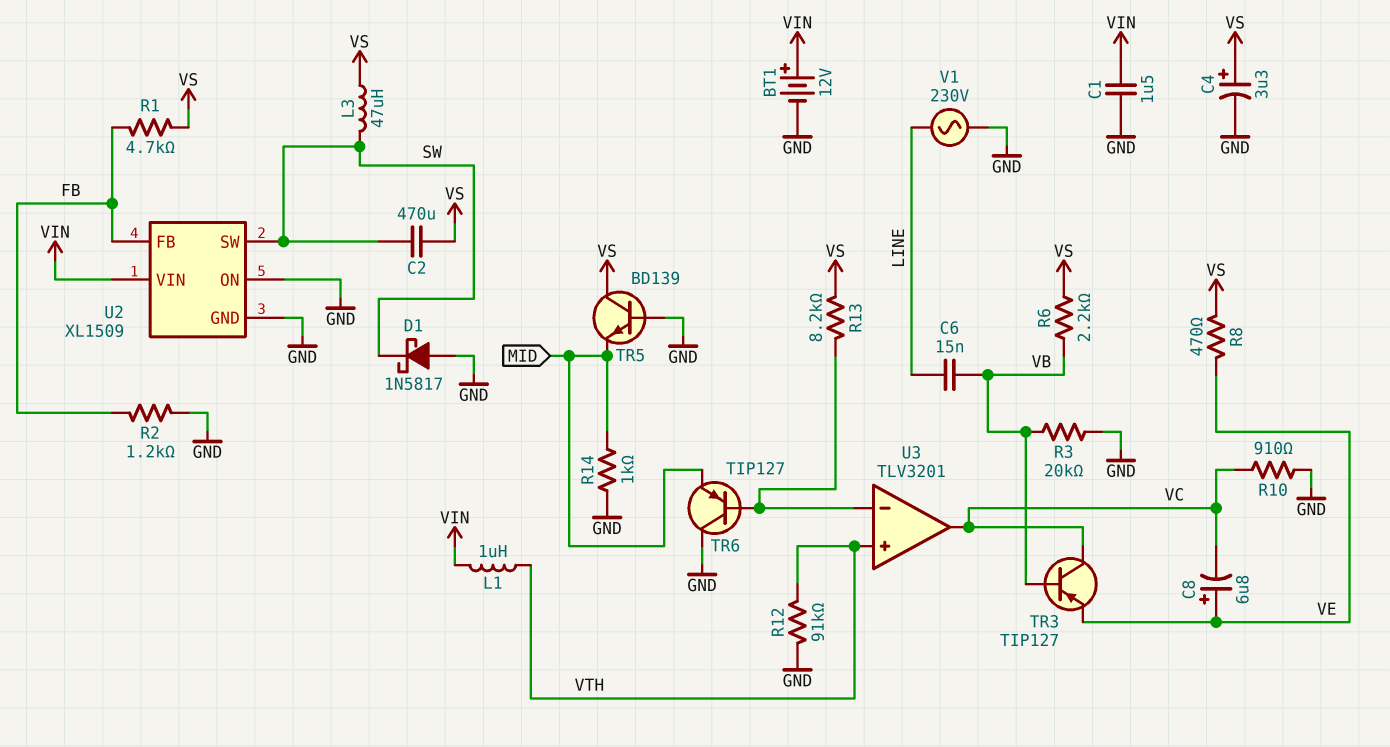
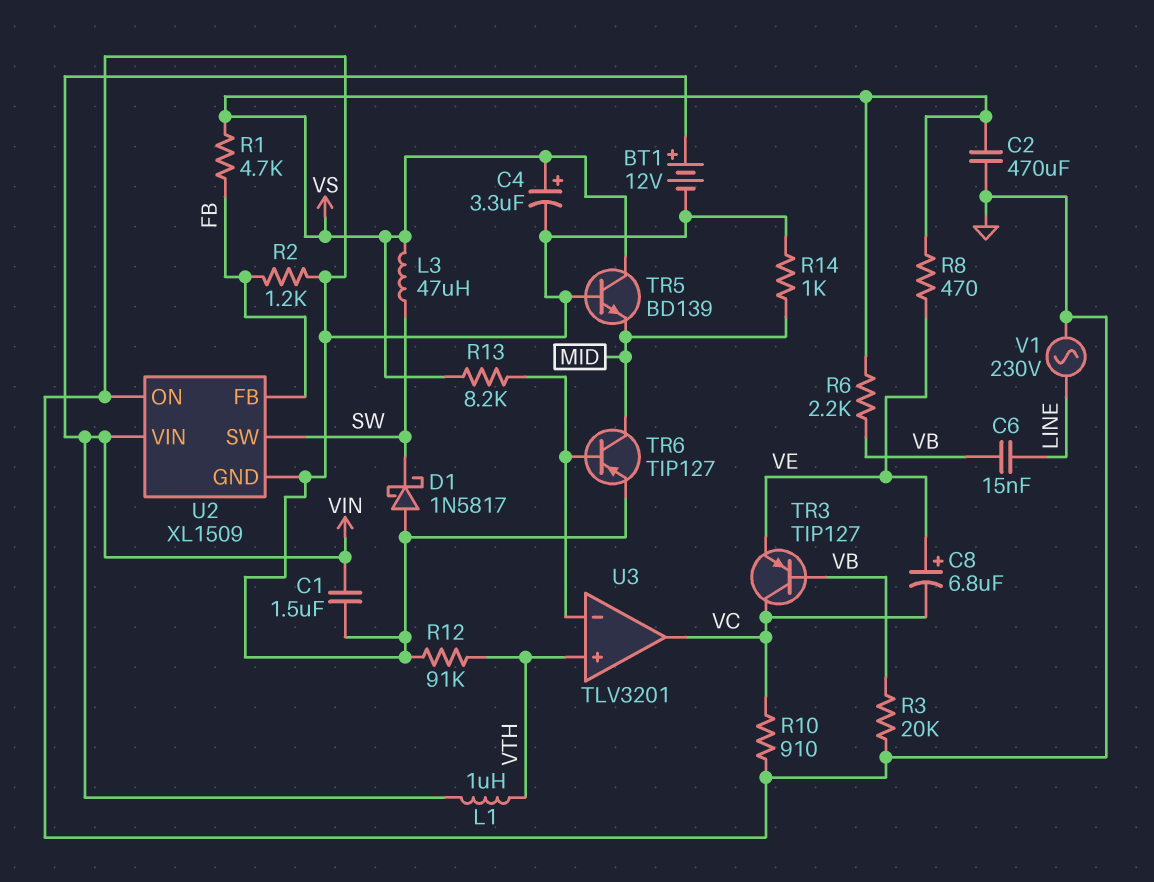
C2: 470uF (SW, VS) -> 470uF (GND, VS)
TR6: PNP TIP127 (B U3/in-, C GND, E MID) -> PNP TIP127 (B U3/in-, C MID, E GND)

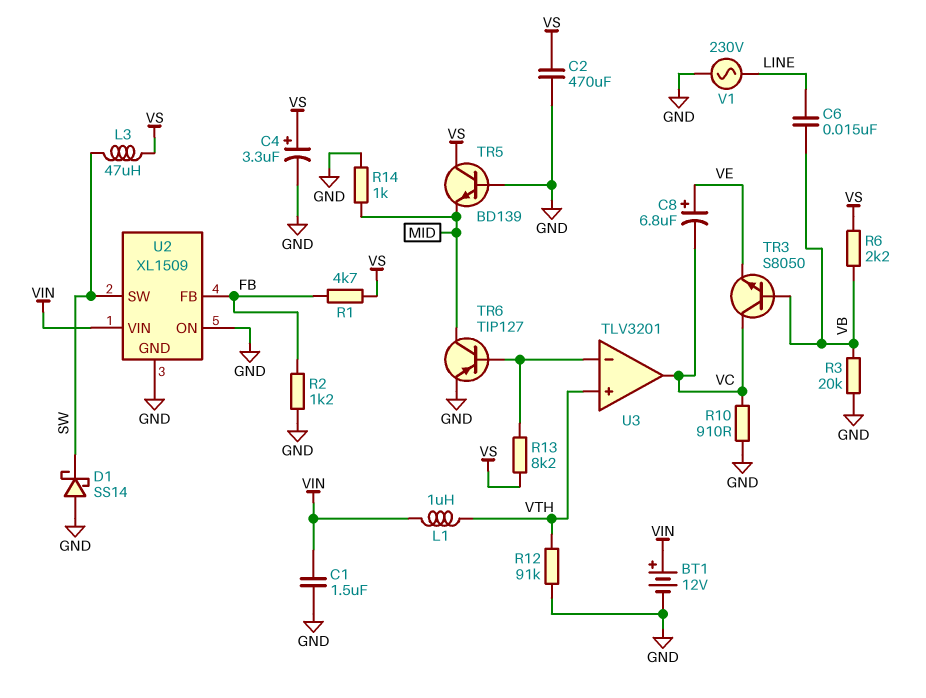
D1: schottky 1N5817 (A GND, K SW) -> schottky SS14 (A GND, K SW)
R8: 470 (VE, VS) -> none
TR3: PNP TIP127 (B VB, C VC, E VE) -> NPN S8050 (B VB, C VC, E VE)

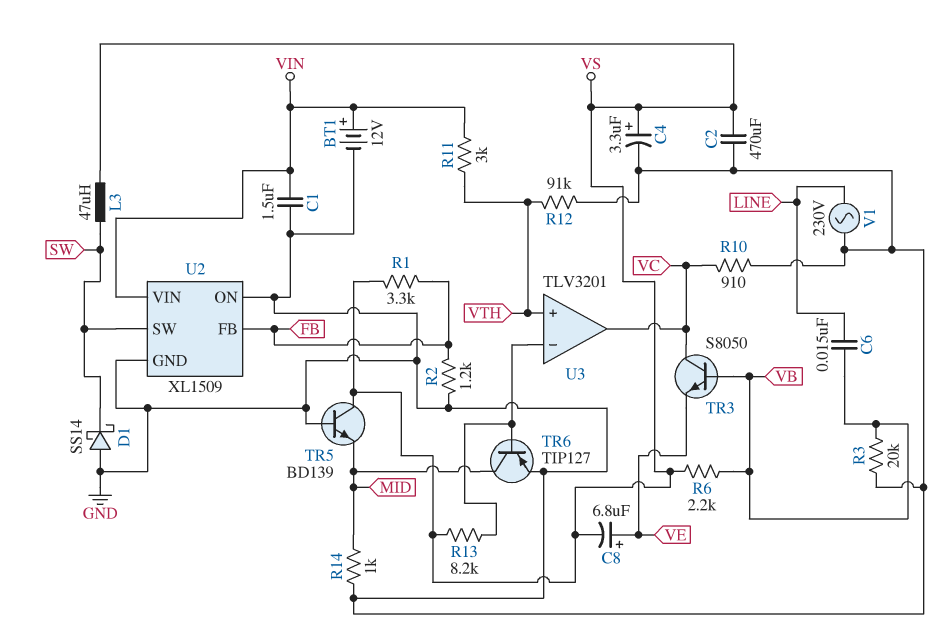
C8: 6.8uF (plus VE, minus VC) -> 6.8uF (plus VE, minus VS)
L1: 1uH (VIN, VTH) -> none
R1: 4.7k (FB, VS) -> 3.3k (FB, VS)
R11: none -> 3k (VIN, VTH)

